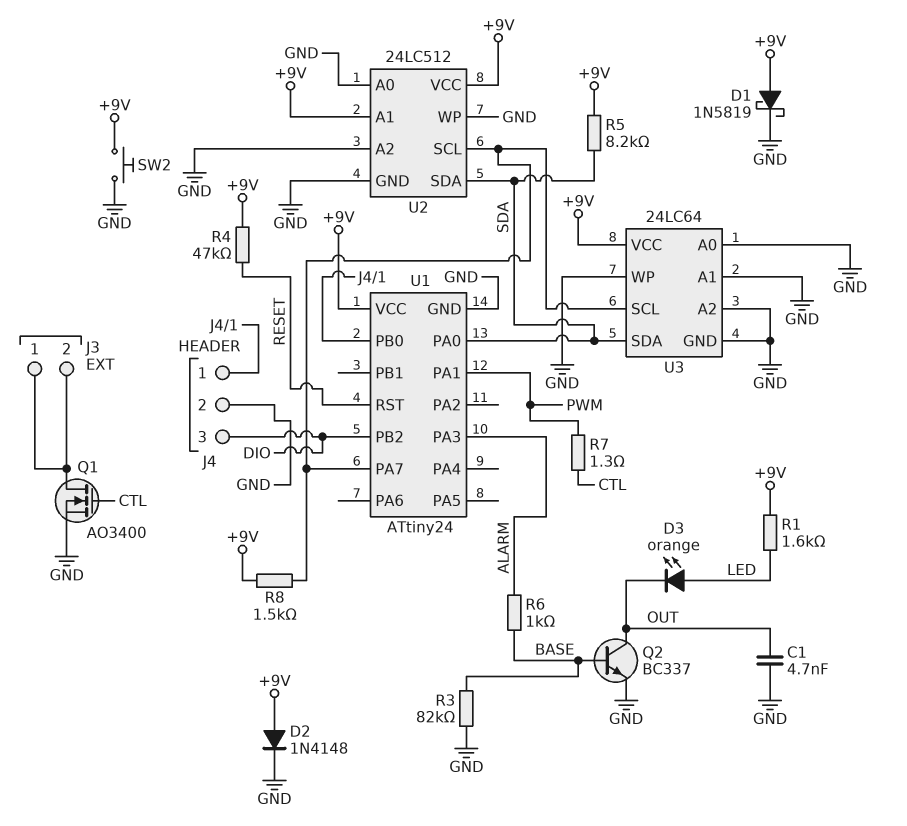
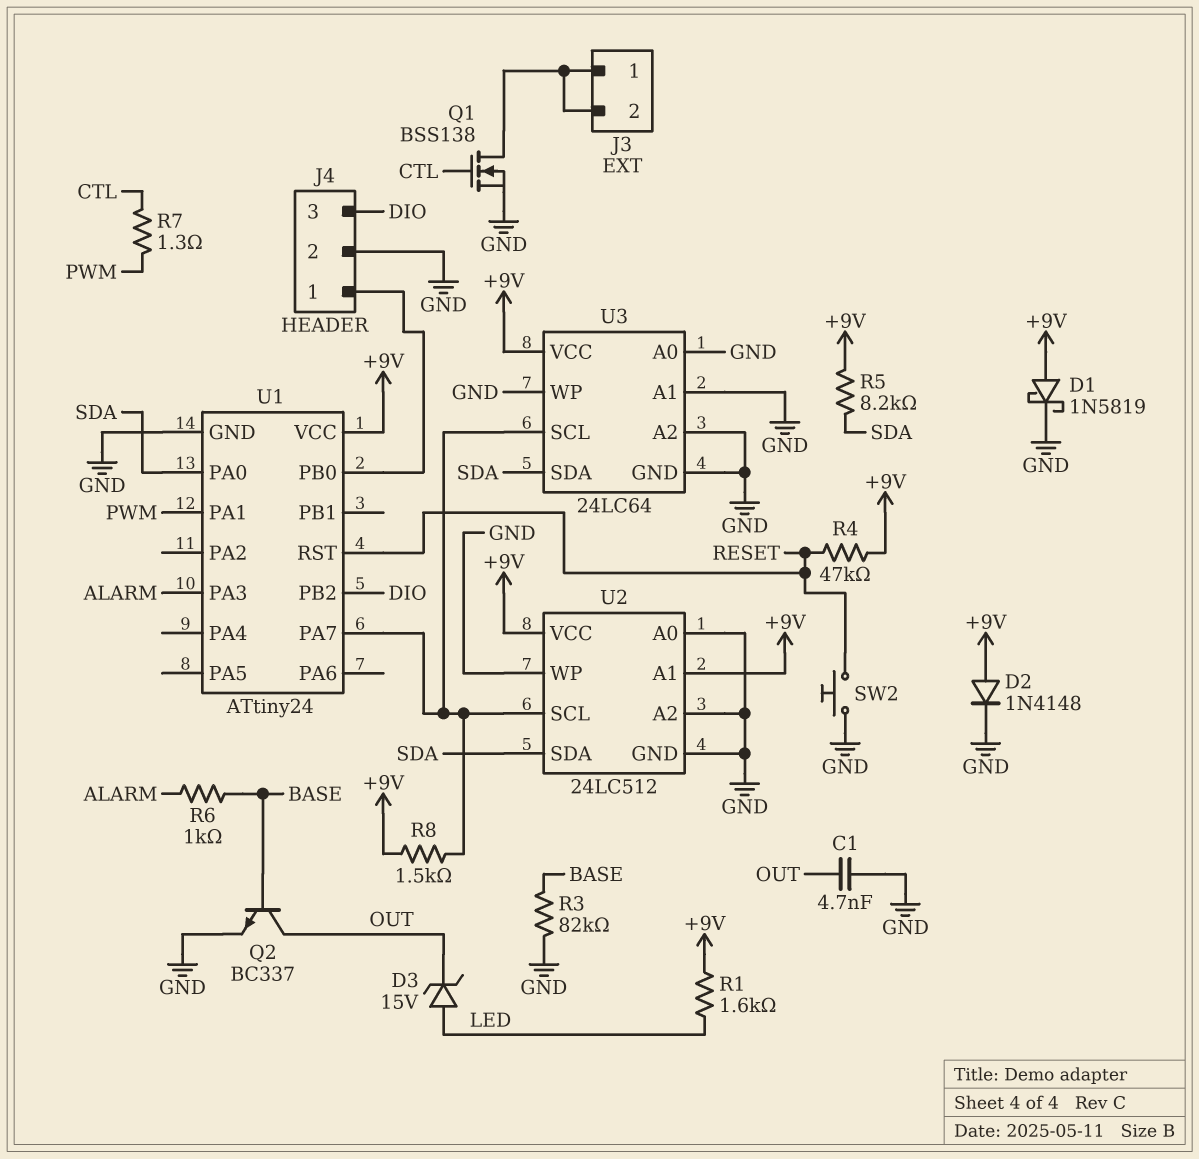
D3: LED orange (A LED, K OUT) -> zener 15V (A LED, K OUT)
Q1: NMOS AO3400 (G CTL, D J3/1, S GND) -> NMOS BSS138 (G CTL, D J3/1, S GND)
SW2: button (+9V, GND) -> button (GND, RESET)

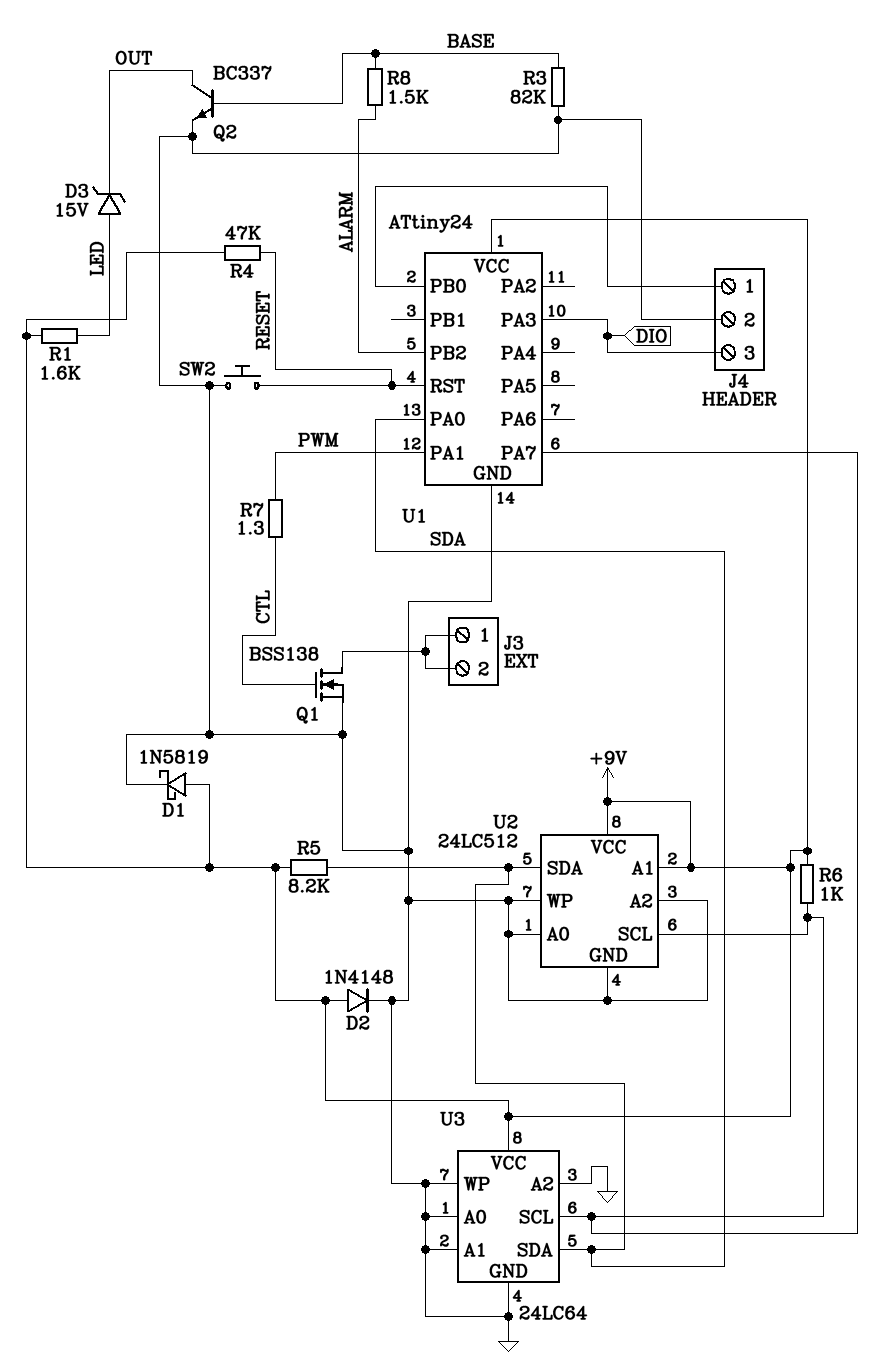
C1: 4.7nF (GND, OUT) -> none
R6: 1k (ALARM, BASE) -> 1k (+9V, U1/PA7)
R8: 1.5k (+9V, U1/PA7) -> 1.5k (ALARM, BASE)
U1 pin PA3: ALARM -> DIO
U1 pin PB2: DIO -> ALARM

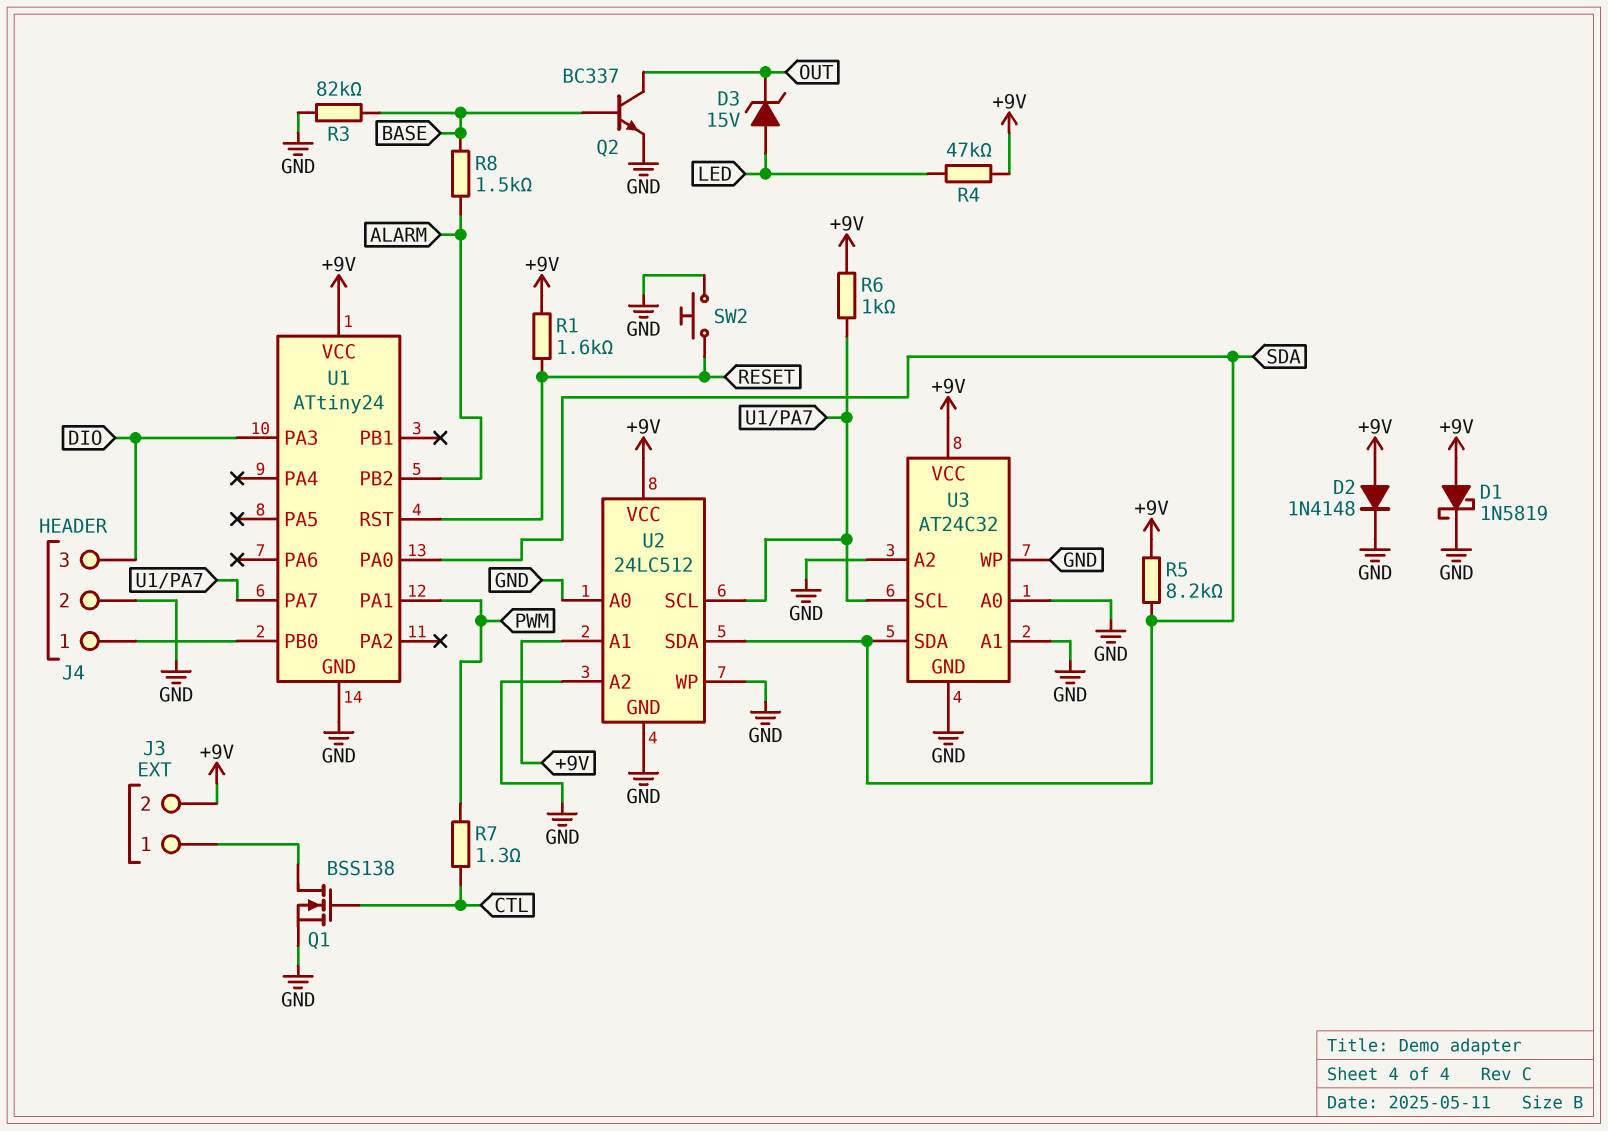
J3 pin 2: J3/1 -> +9V
R1: 1.6k (+9V, LED) -> 1.6k (+9V, RESET)
R4: 47k (+9V, RESET) -> 47k (+9V, LED)
U3: 24LC64 -> AT24C32

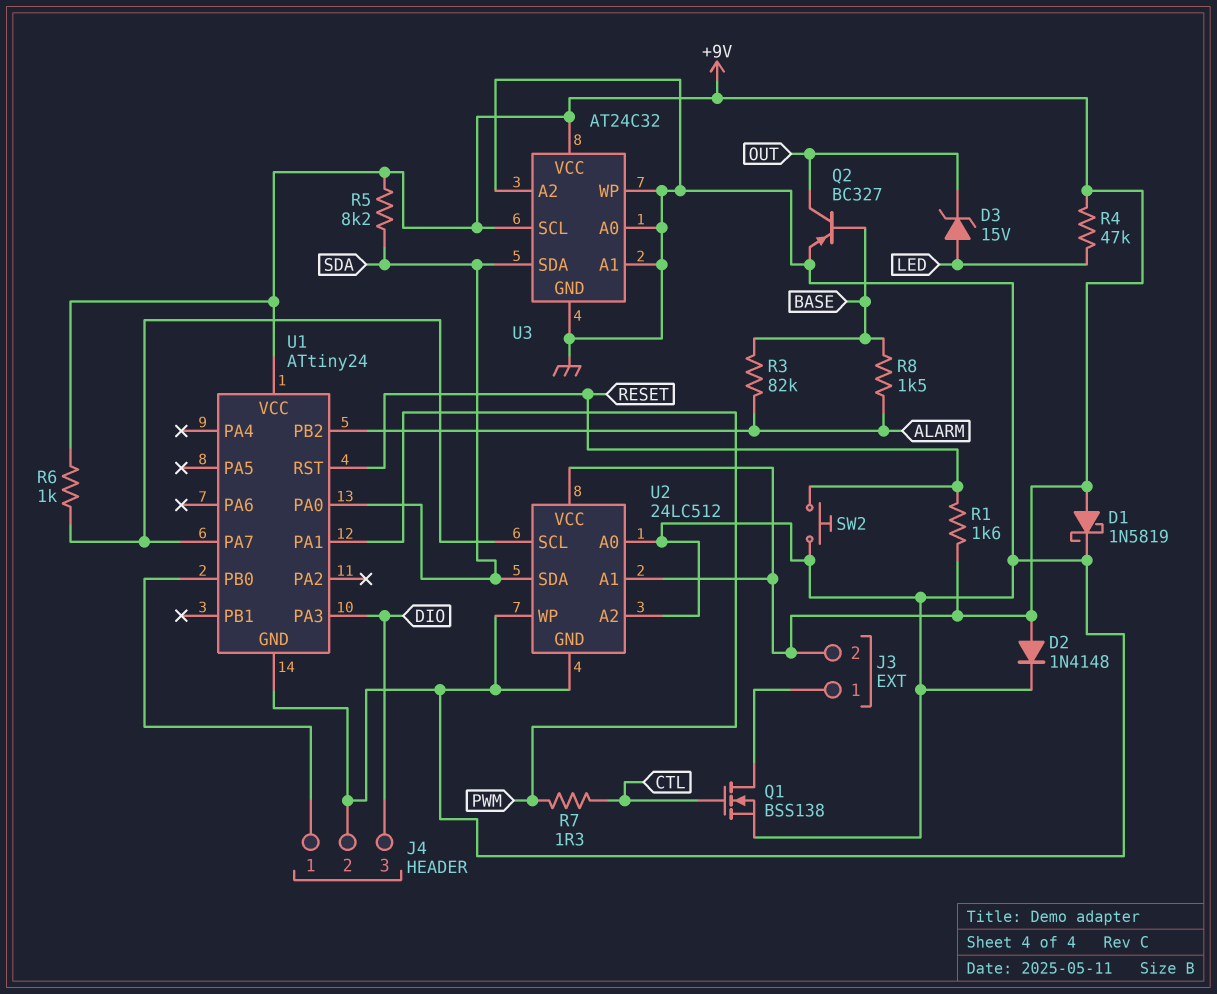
Q2: NPN BC337 (B BASE, C OUT, E GND) -> PNP BC327 (B BASE, C OUT, E GND)
R3: 82k (BASE, GND) -> 82k (ALARM, BASE)
U3 pin SCL: U1/PA7 -> +9V

